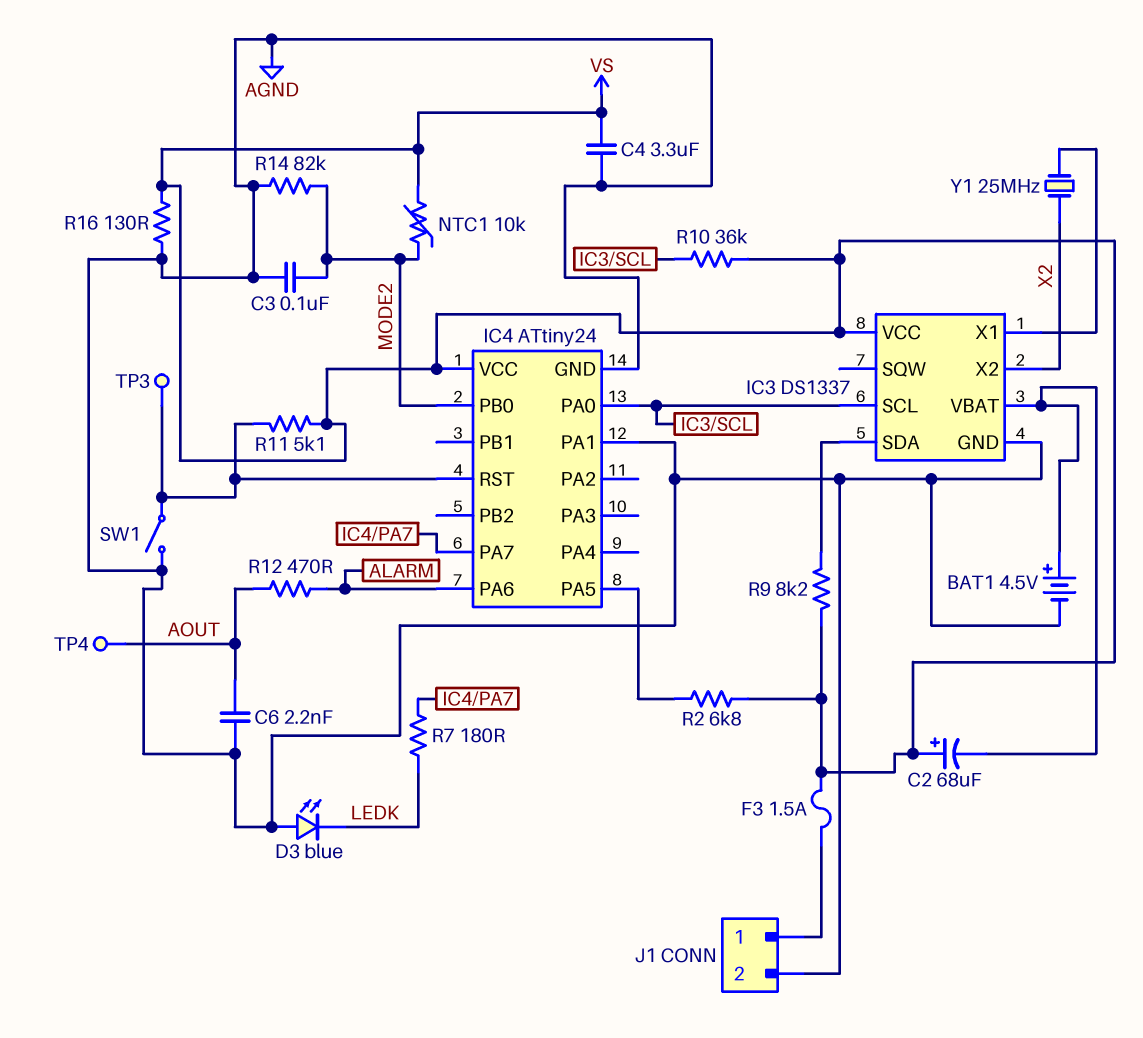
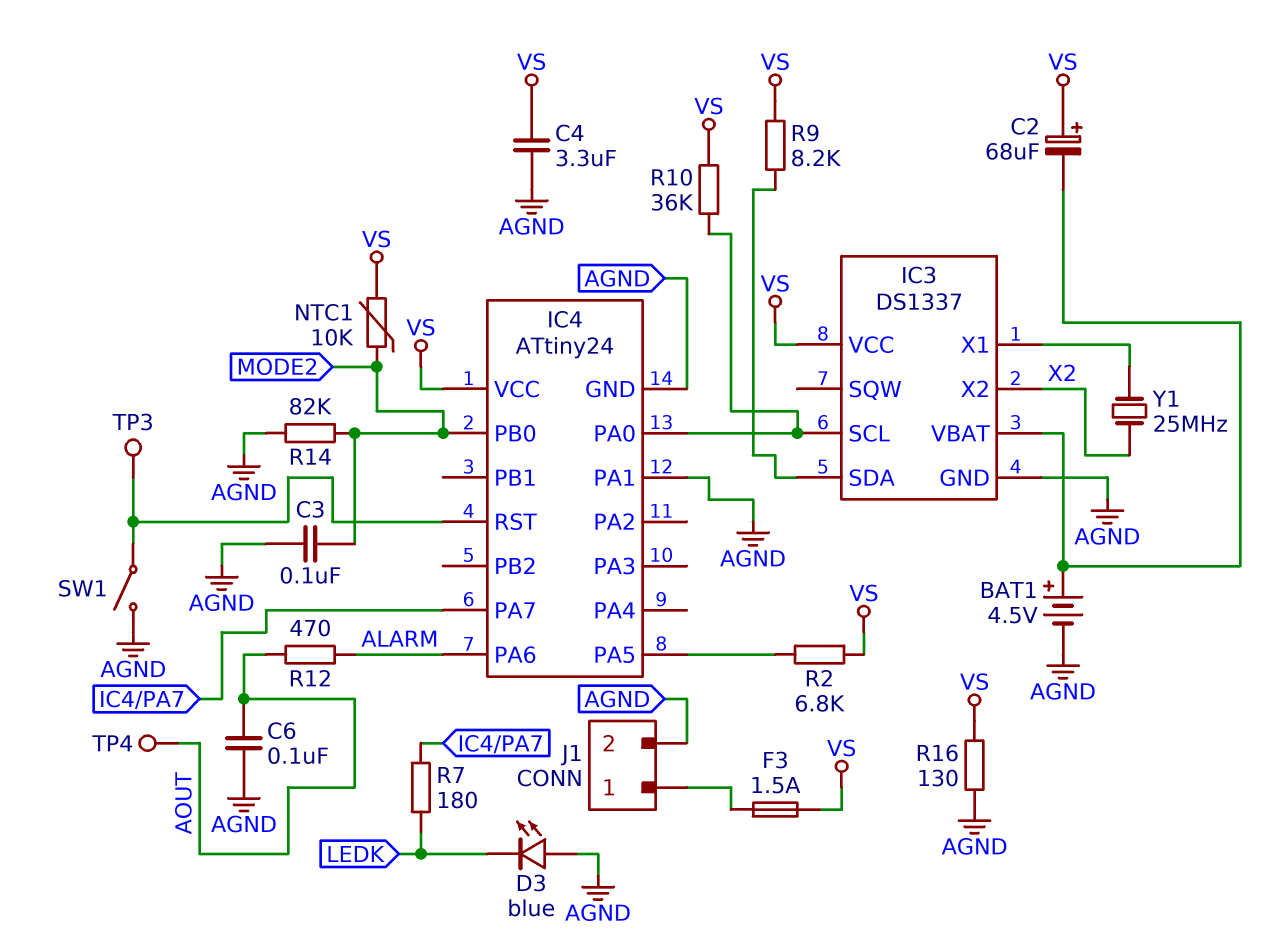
C6: 2.2nF (AGND, AOUT) -> 100nF (AGND, AOUT)
R11: 5.1k (IC4/RST, VS) -> none

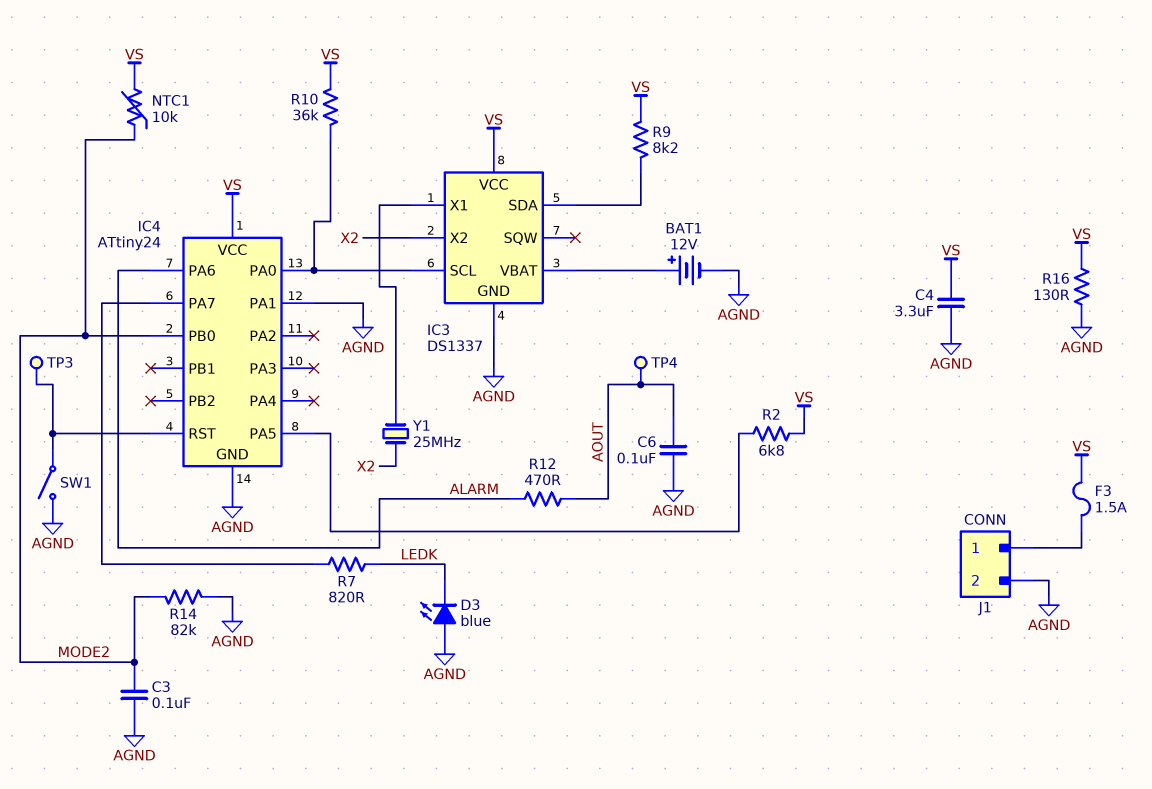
BAT1: 4.5V (plus IC3/VBAT, minus AGND) -> 12V (plus IC3/VBAT, minus AGND)
C2: 68uF (plus VS, minus IC3/VBAT) -> none
R7: 180 (IC4/PA7, LEDK) -> 820 (IC4/PA7, LEDK)

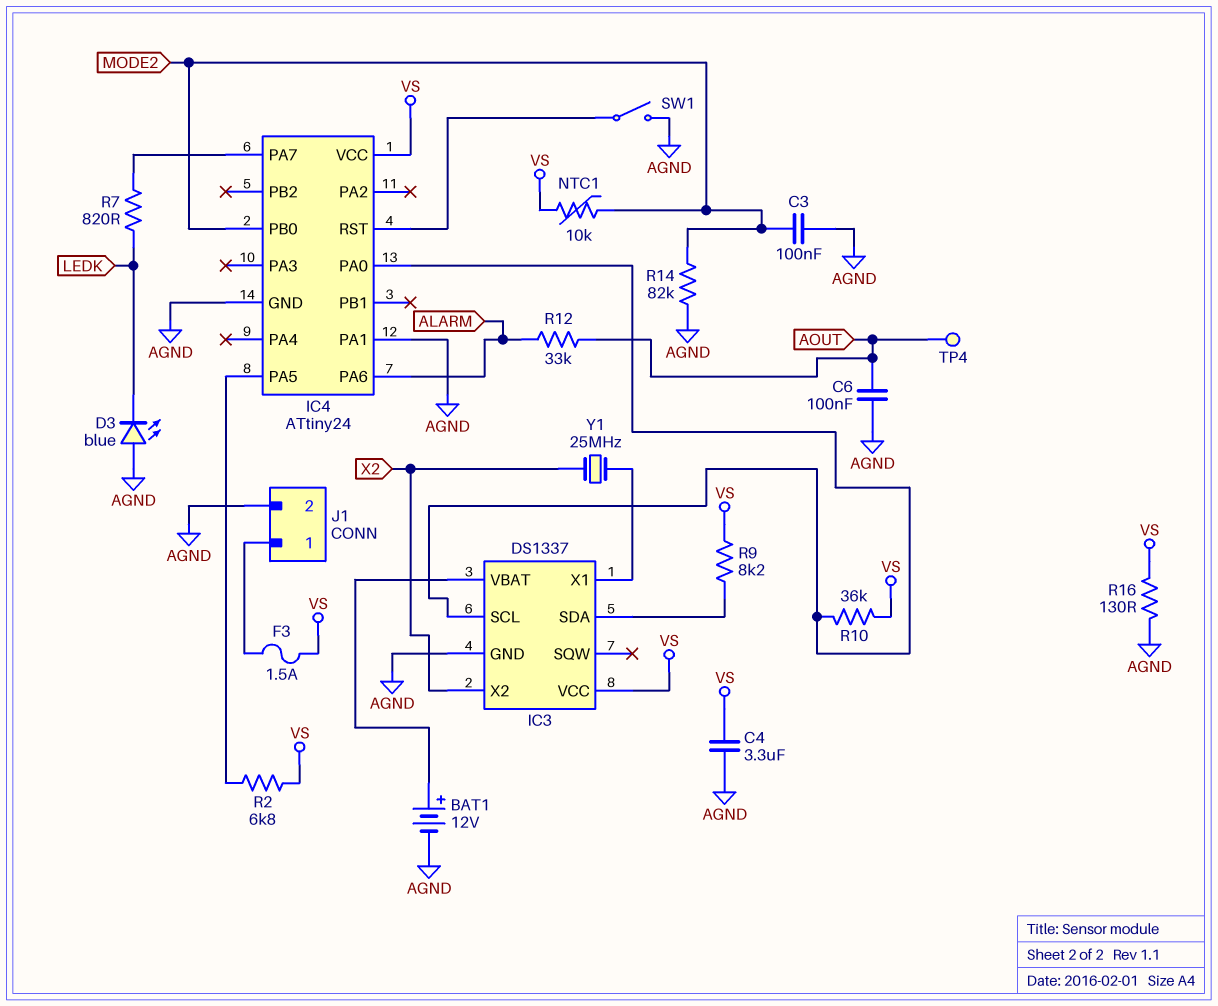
R12: 470 (ALARM, AOUT) -> 33k (ALARM, AOUT)
TP3: test point (IC4/RST) -> none

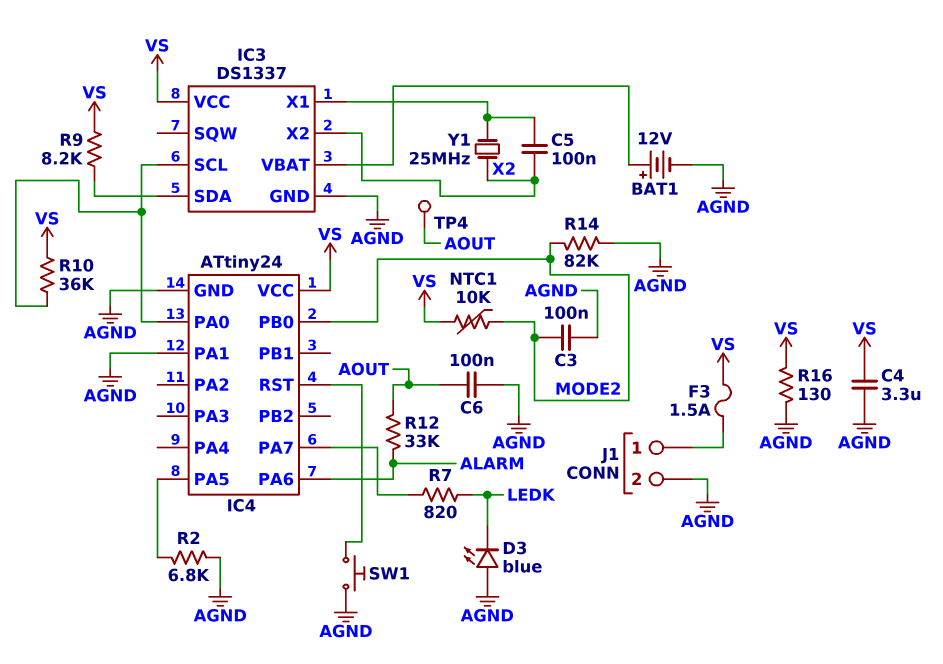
C5: none -> 100nF (IC3/X1, X2)
R2: 6.8k (IC4/PA5, VS) -> 6.8k (AGND, IC4/PA5)
SW1: switch (AGND, IC4/RST) -> button (AGND, IC4/RST)

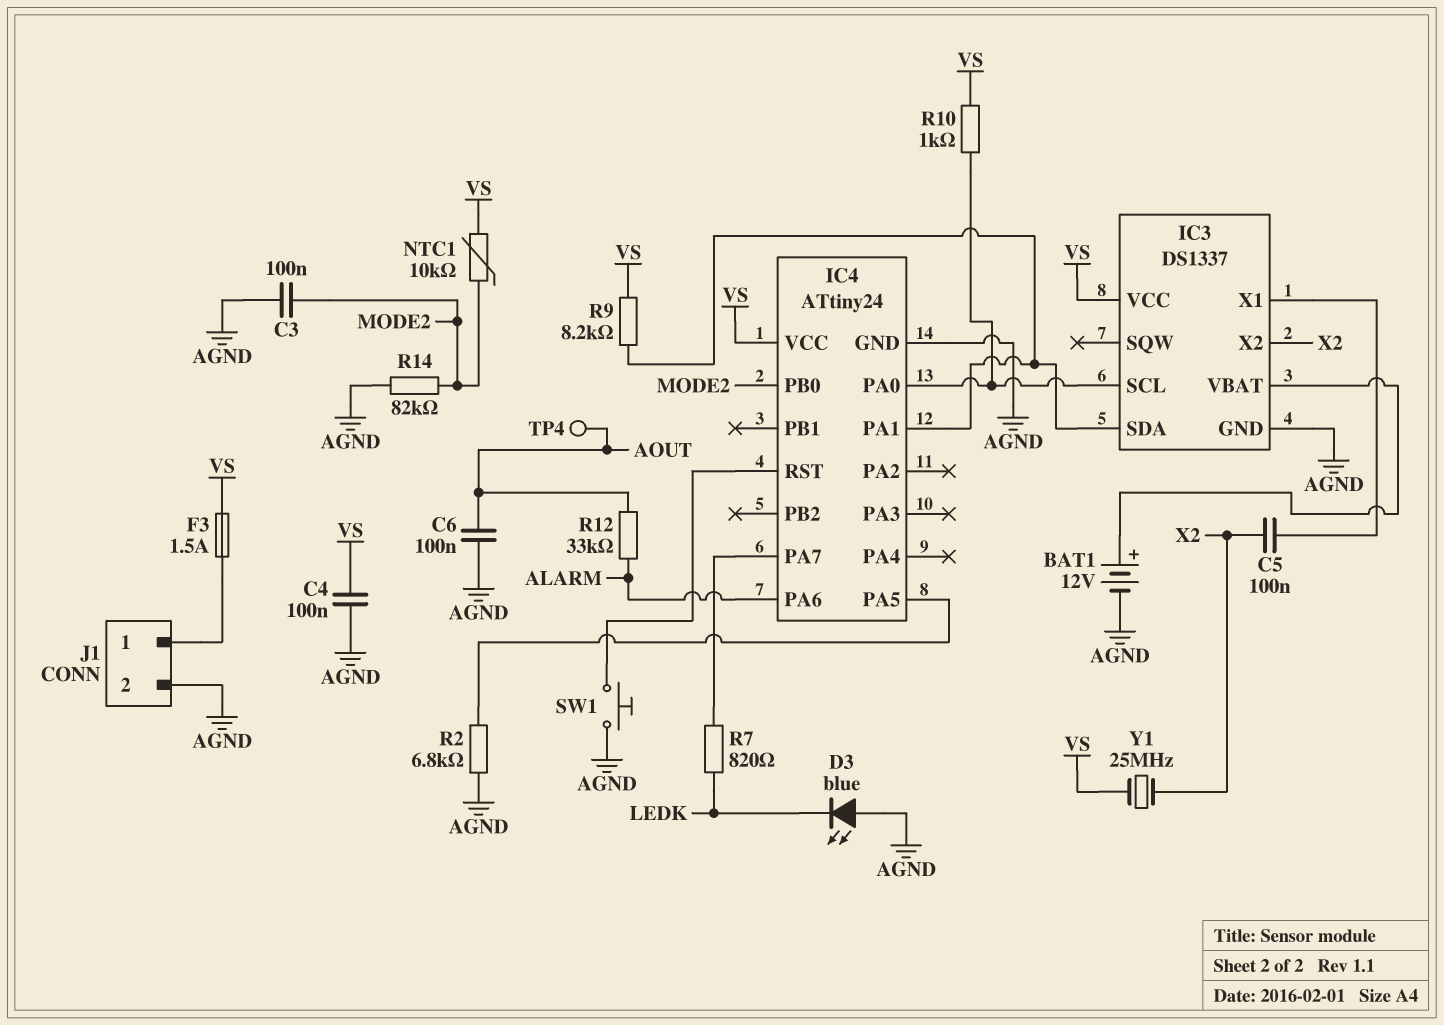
C4: 3.3uF (AGND, VS) -> 100nF (AGND, VS)
IC4 pin PA1: AGND -> IC3/SDA
R10: 36k (IC3/SCL, VS) -> 1k (IC3/SCL, VS)
R16: 130 (AGND, VS) -> none
Y1: 25MHz (IC3/X1, X2) -> 25MHz (VS, X2)

